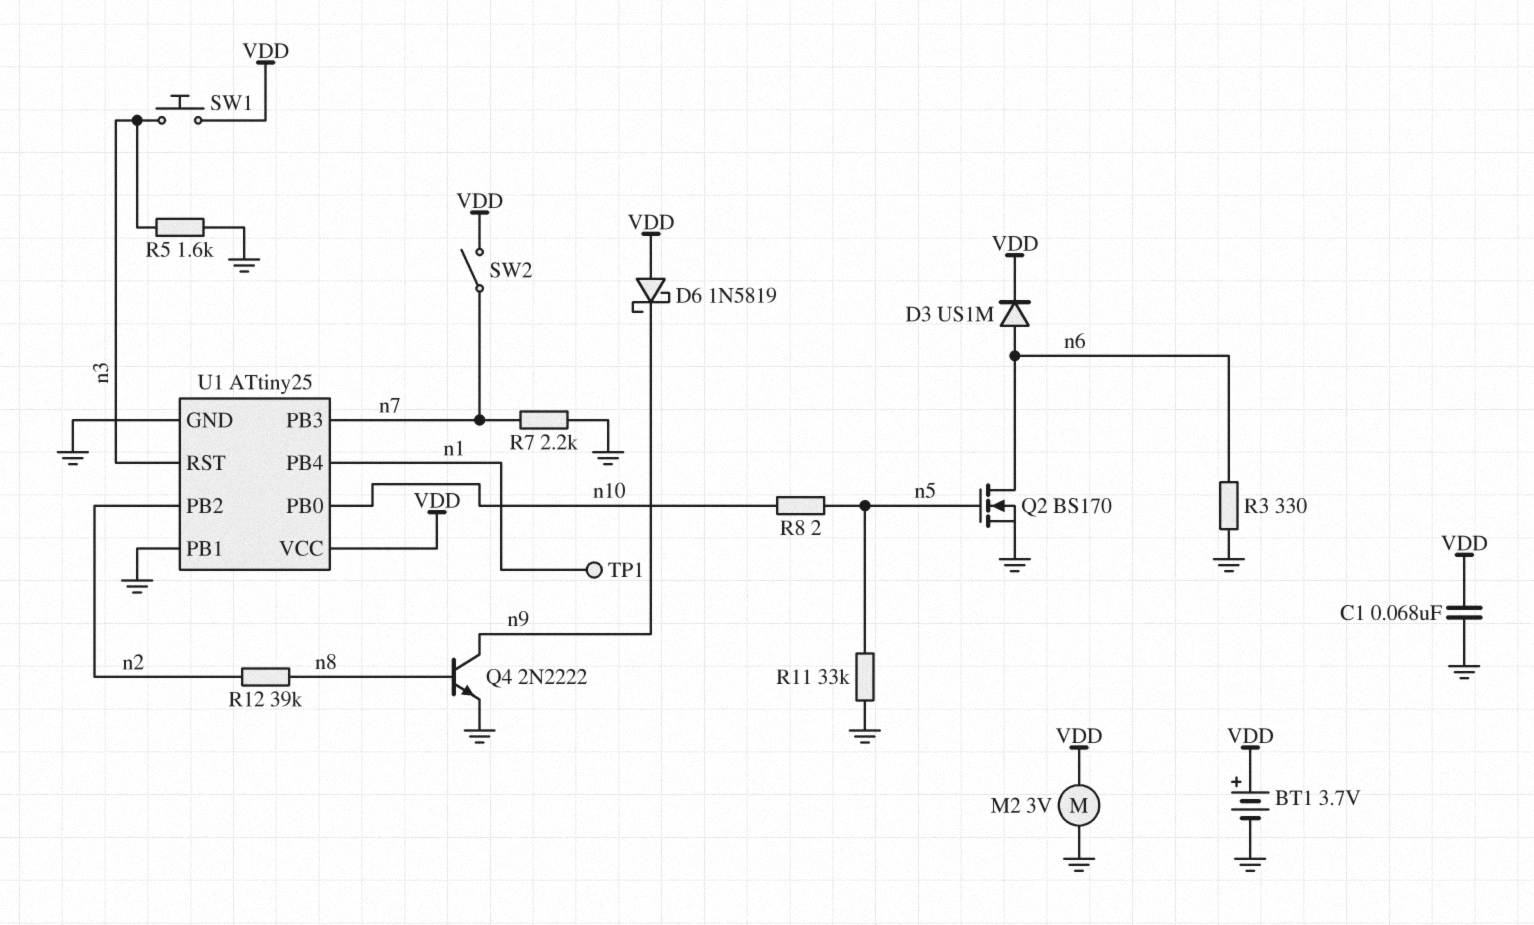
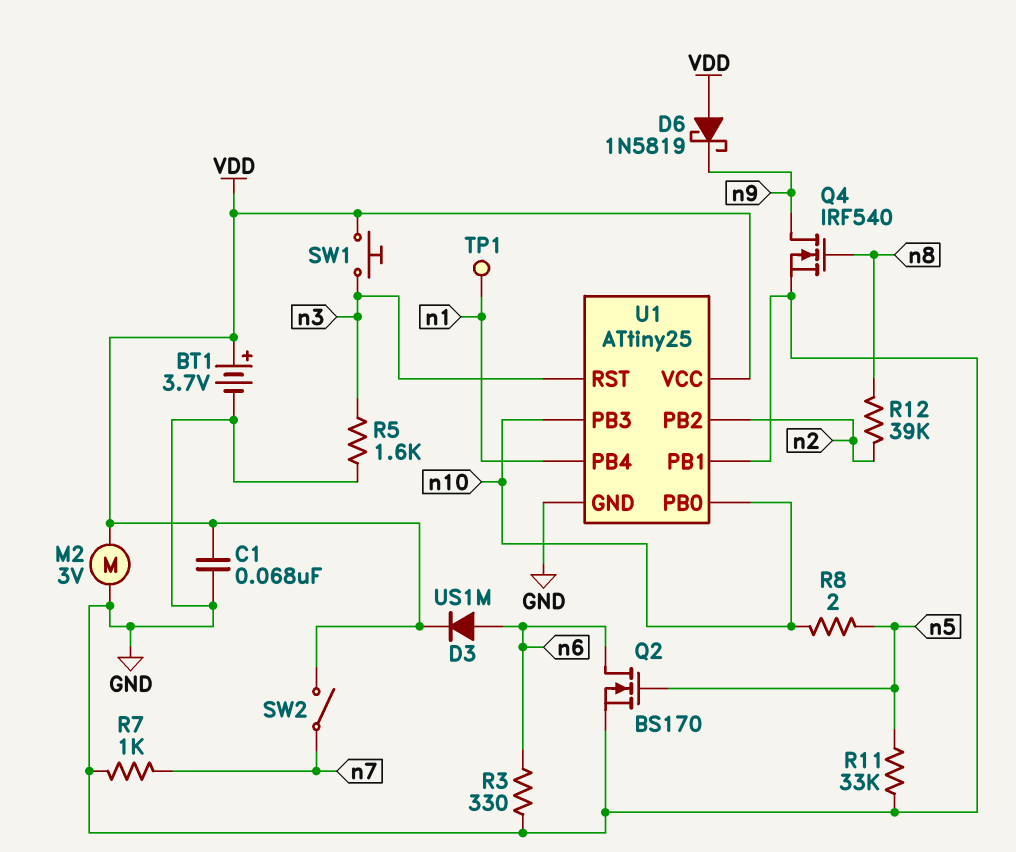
Q4: NPN 2N2222 (B n8, C n9, E GND) -> NMOS IRF540 (G n8, D n9, S GND)
R7: 2.2k (GND, n7) -> 1k (GND, n7)
U1 pin PB3: n7 -> n10

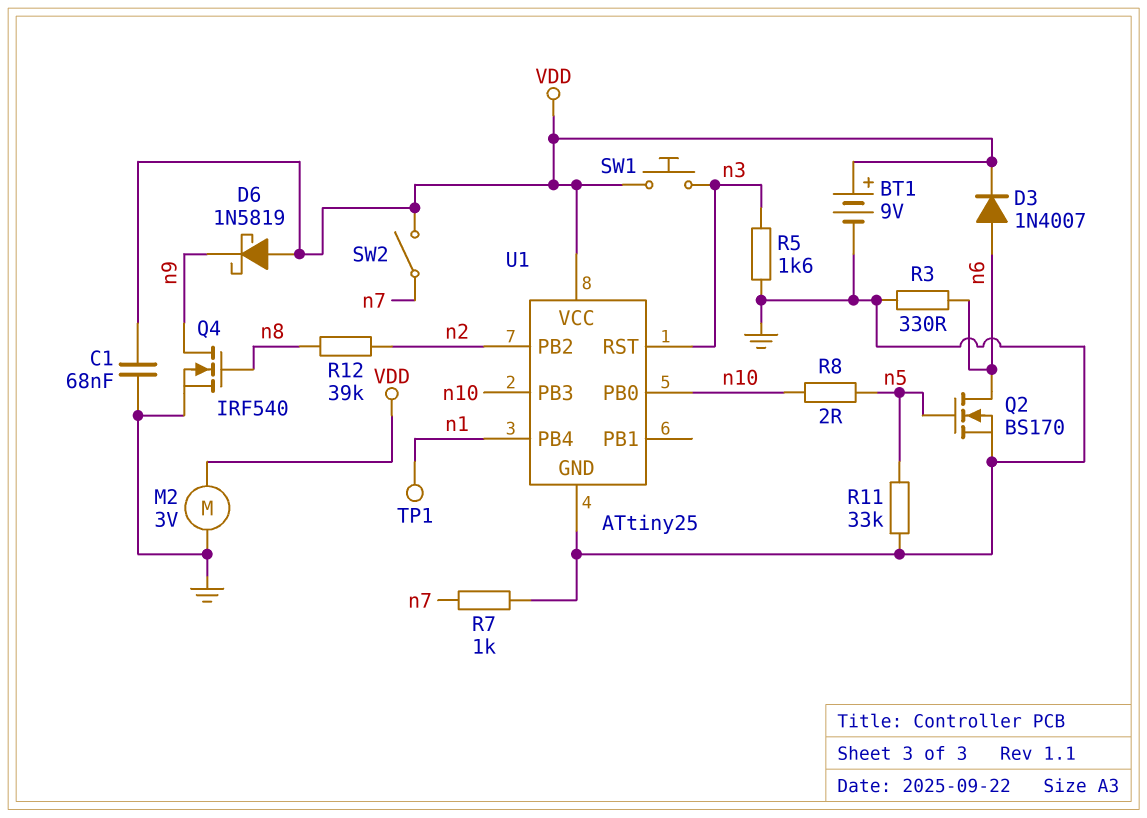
BT1: 3.7V (plus VDD, minus GND) -> 9V (plus VDD, minus GND)
D3: diode US1M (A n6, K VDD) -> diode 1N4007 (A n6, K VDD)
U1 pin PB1: GND -> none

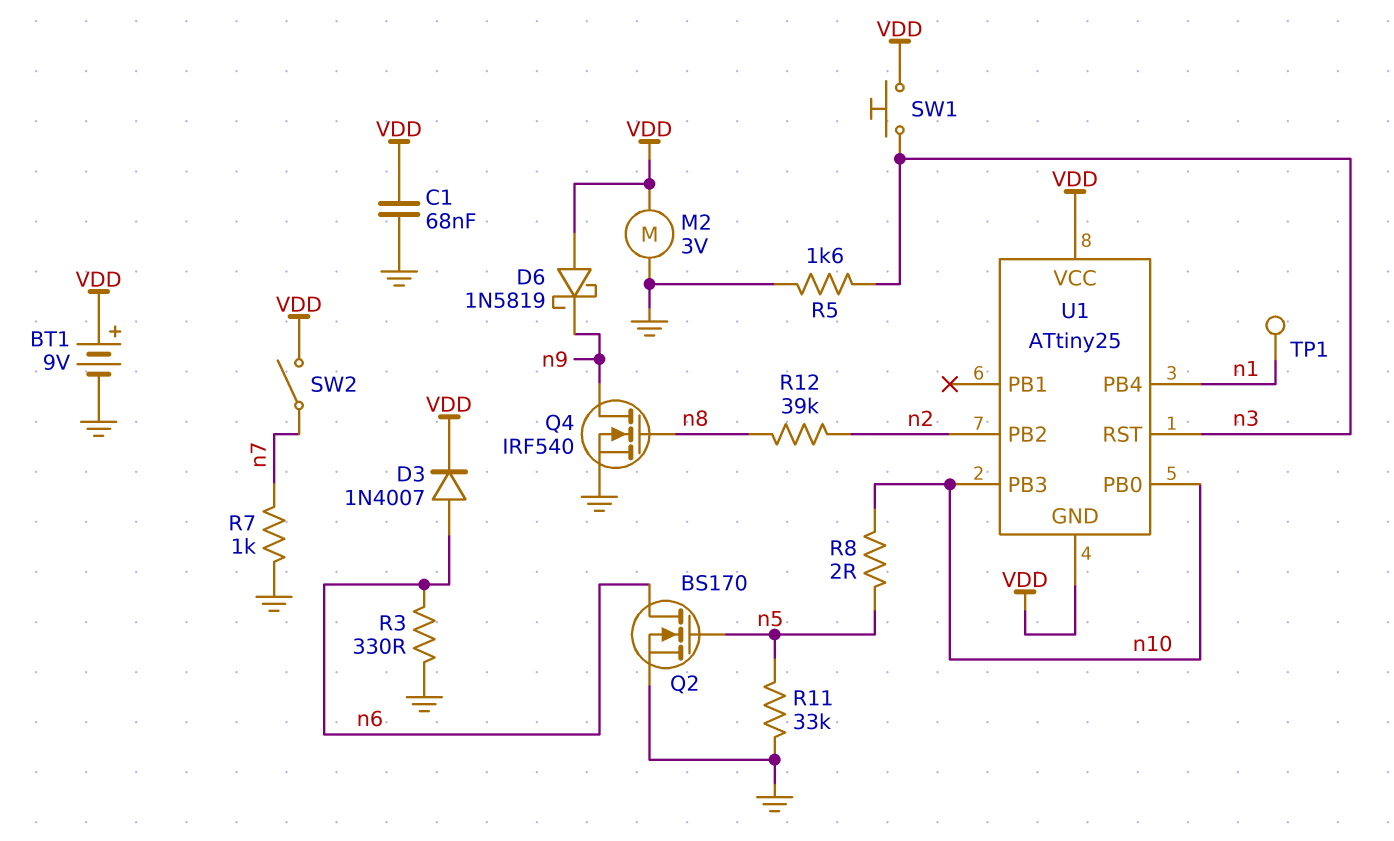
U1 pin GND: GND -> VDD

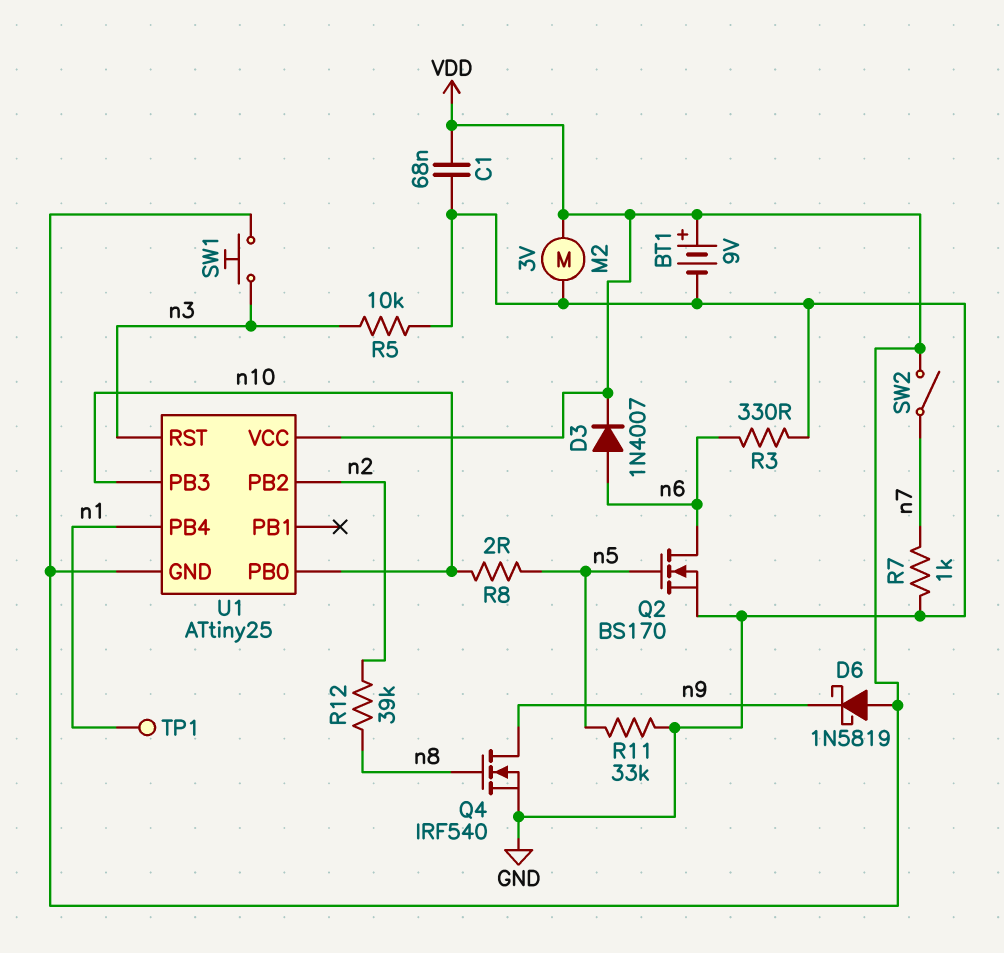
R5: 1.6k (GND, n3) -> 10k (GND, n3)

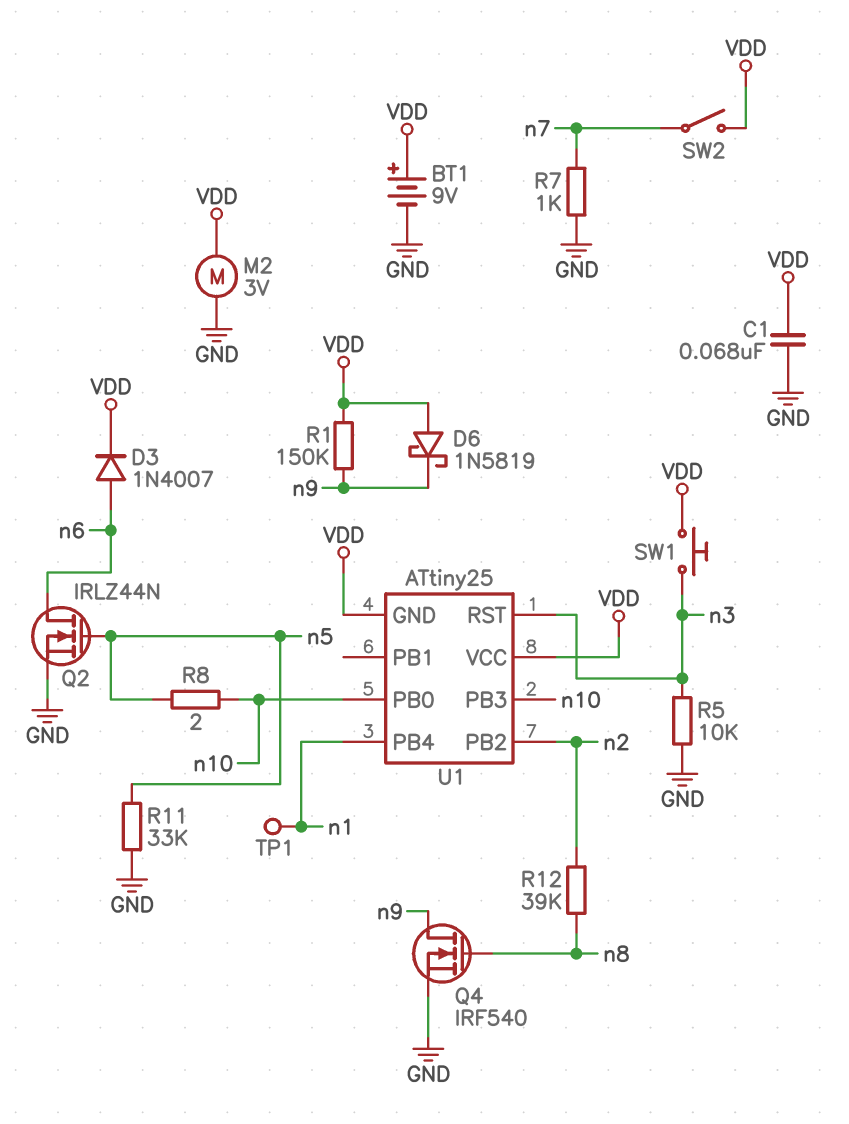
Q2: NMOS BS170 (G n5, D n6, S GND) -> NMOS IRLZ44N (G n5, D n6, S GND)
R1: none -> 150k (VDD, n9)
R3: 330 (GND, n6) -> none

